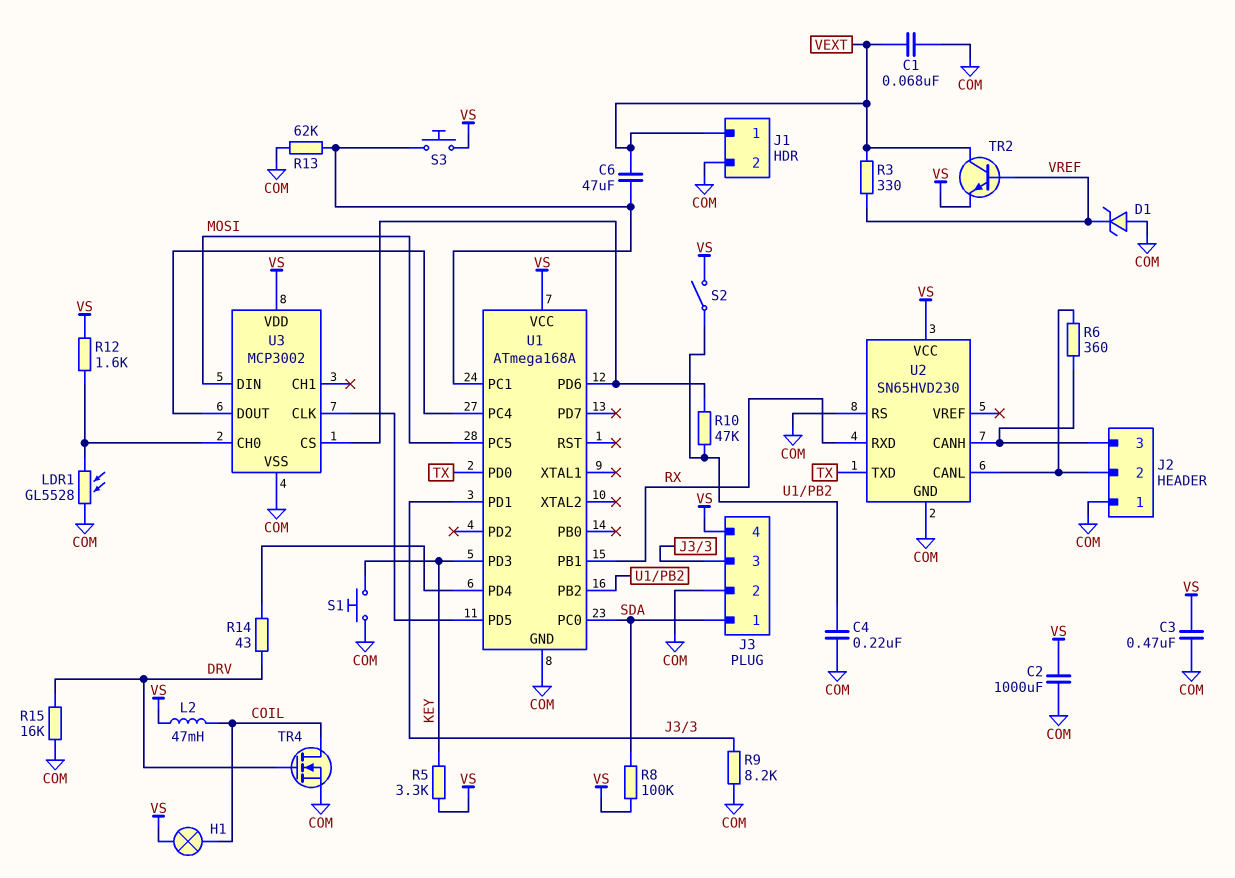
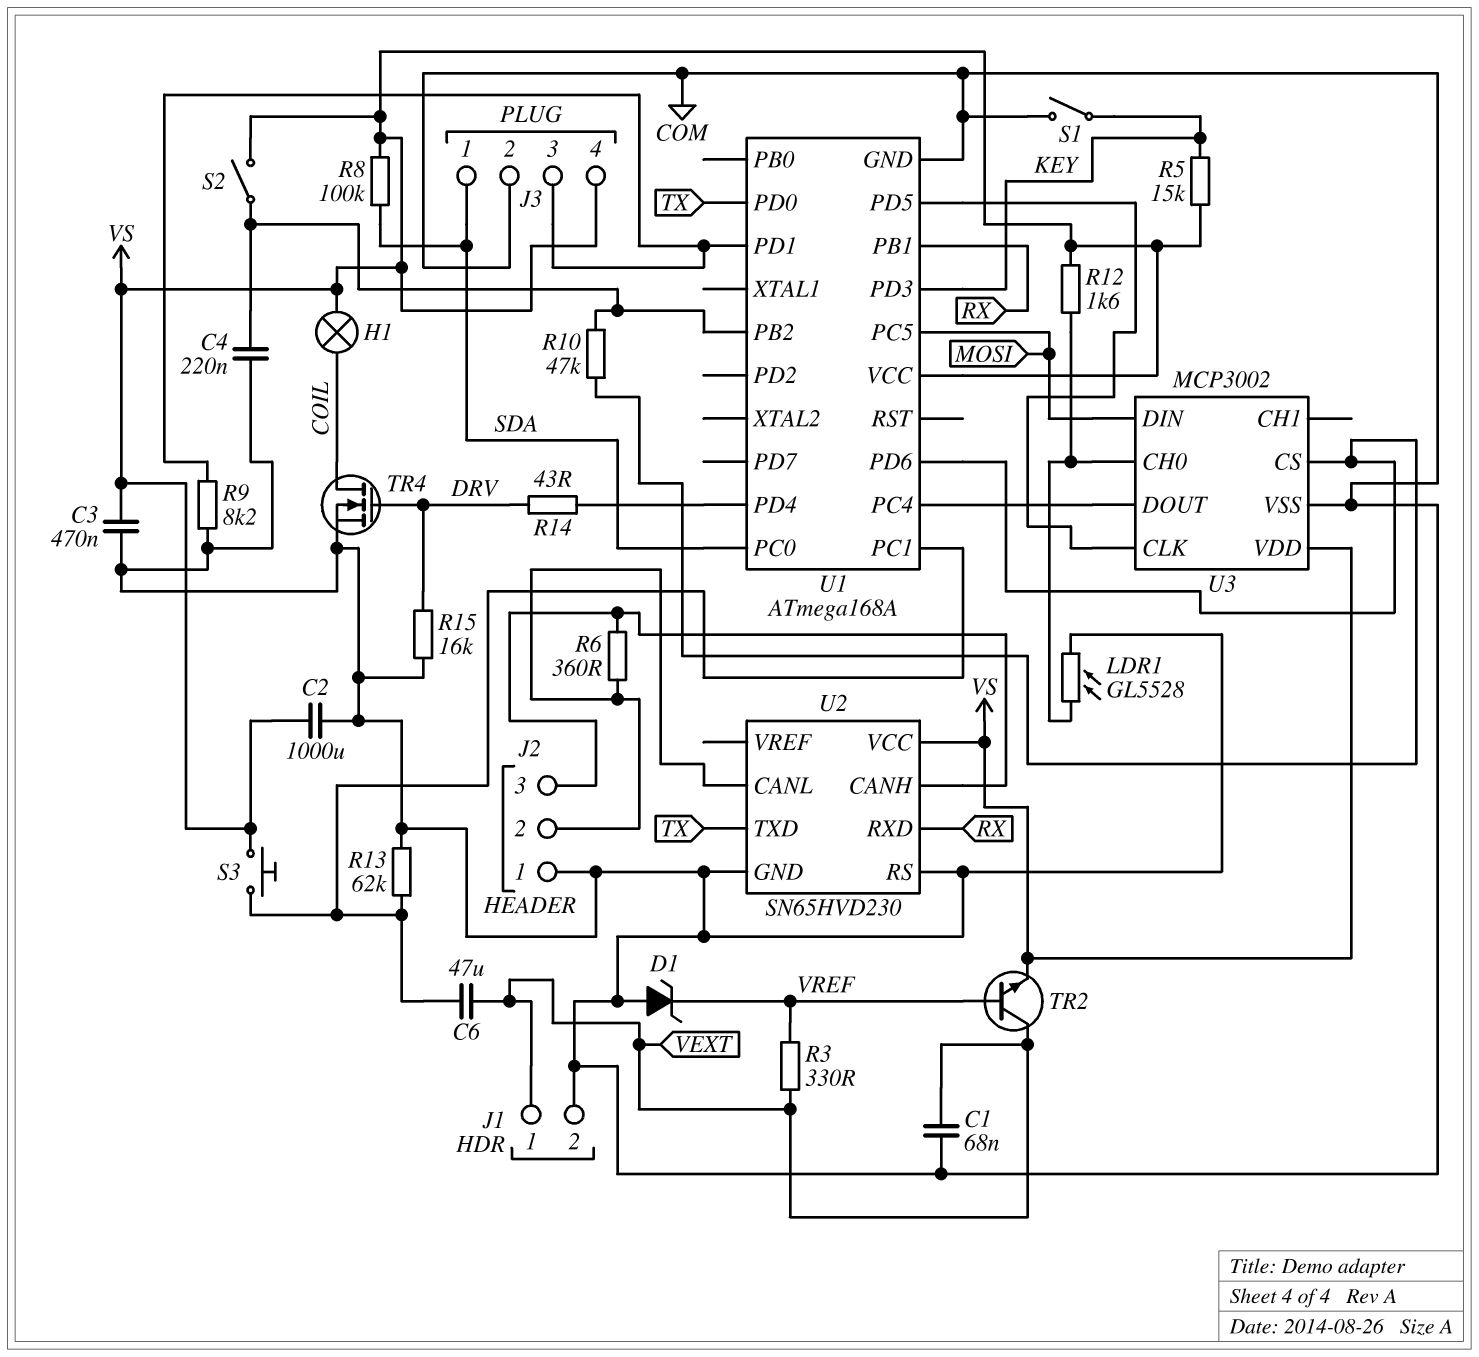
L2: 47mH (COIL, VS) -> none
R5: 3.3k (KEY, VS) -> 15k (KEY, VS)
S1: button (COM, KEY) -> switch (COM, KEY)

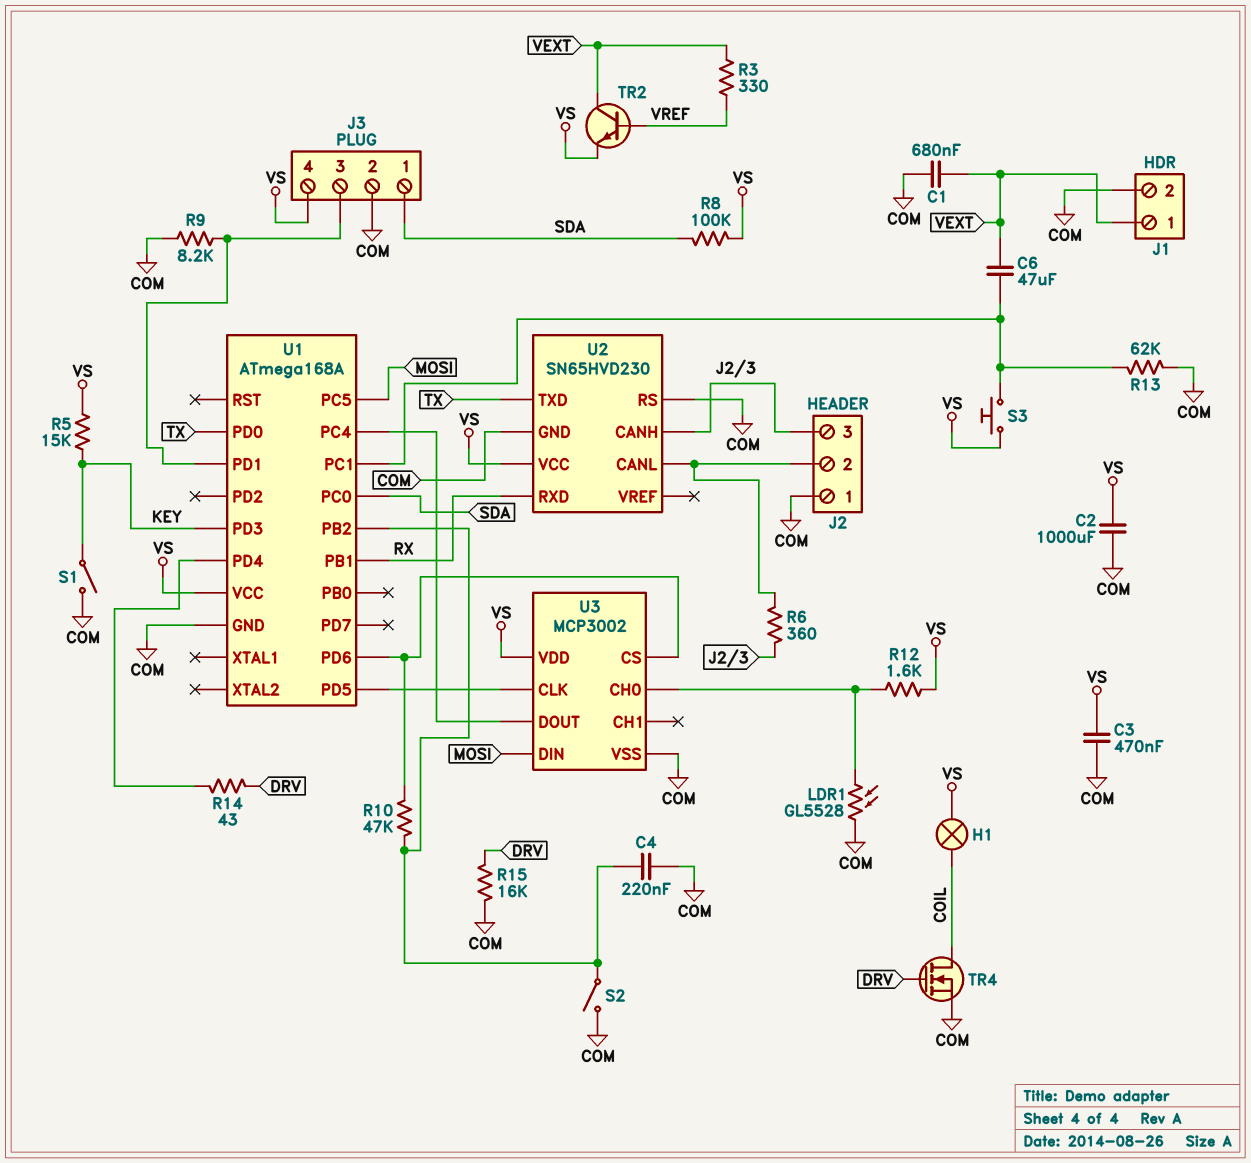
C1: 68nF (COM, VEXT) -> 680nF (COM, VEXT)
D1: zener (A COM, K VREF) -> none
S2: switch (U1/PB2, VS) -> switch (COM, U1/PB2)

